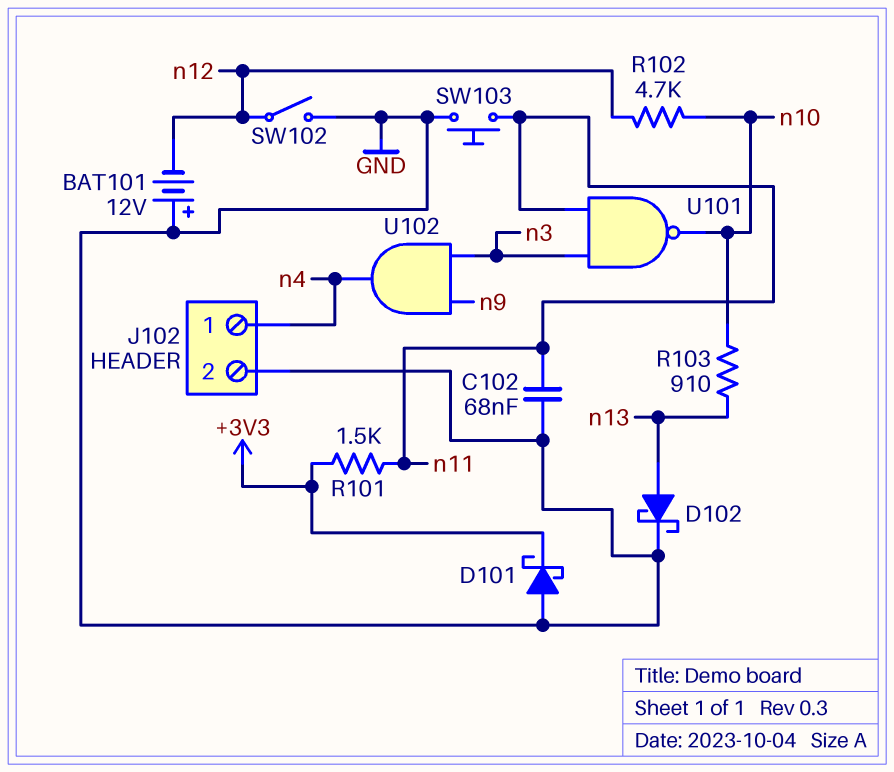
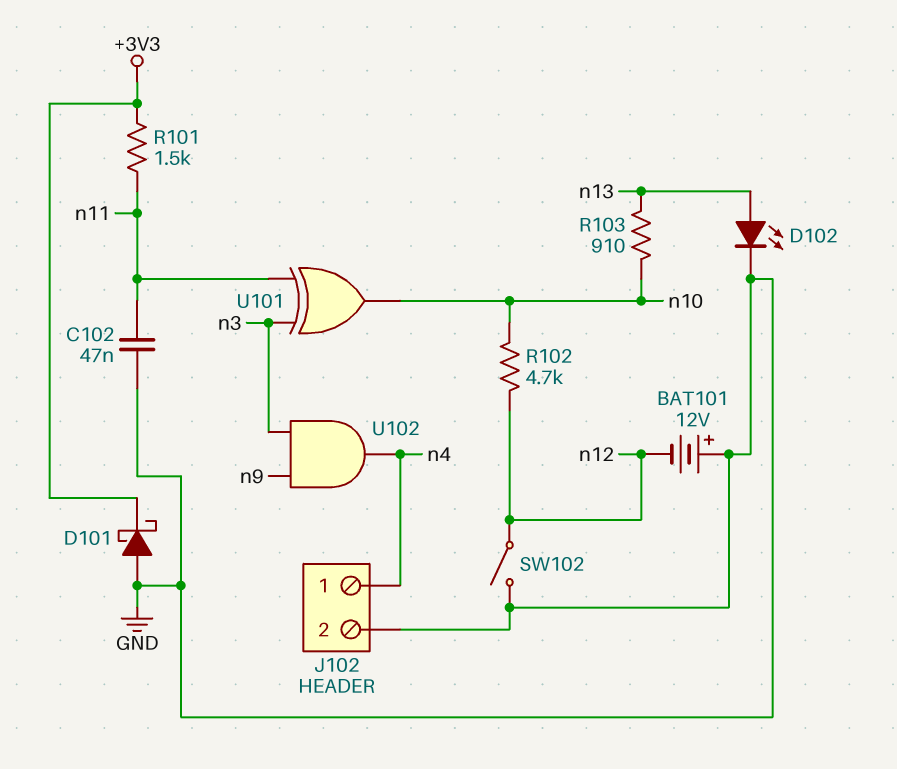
C102: 68nF (GND, n11) -> 47nF (GND, n11)
D102: schottky (A n13, K GND) -> LED (A n13, K GND)
SW103: button (GND, n11) -> none
U101: NAND (in n3, in n11, out n10) -> XOR (in n3, in n11, out n10)

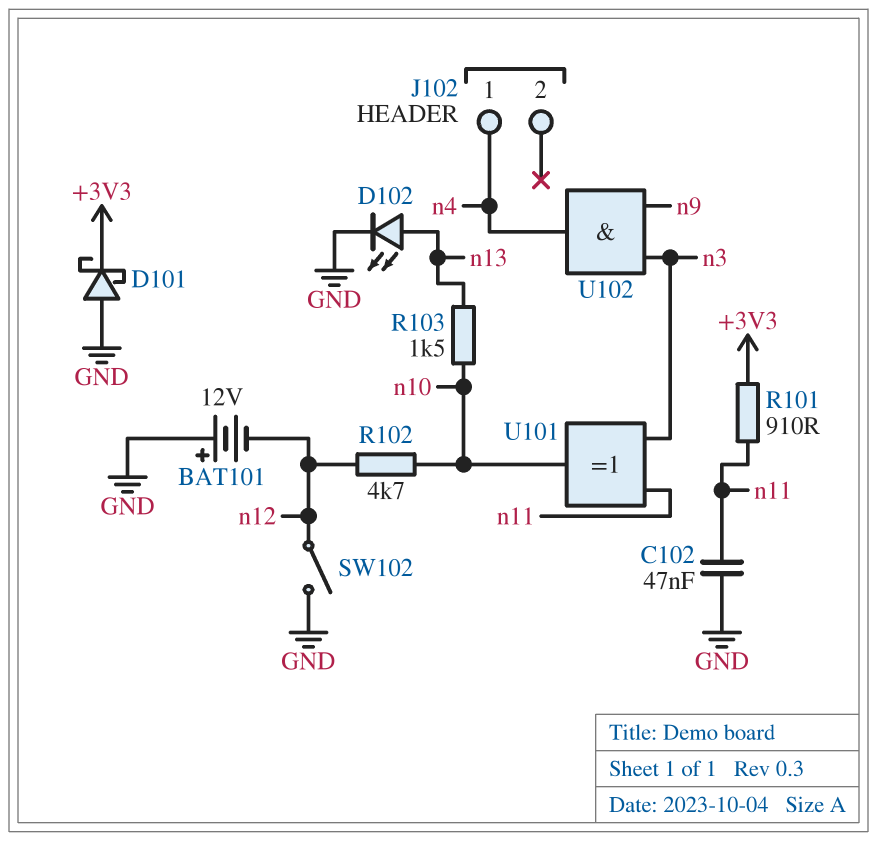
J102 pin 2: GND -> none
R101: 1.5k (+3V3, n11) -> 910 (+3V3, n11)
R103: 910 (n10, n13) -> 1.5k (n10, n13)

